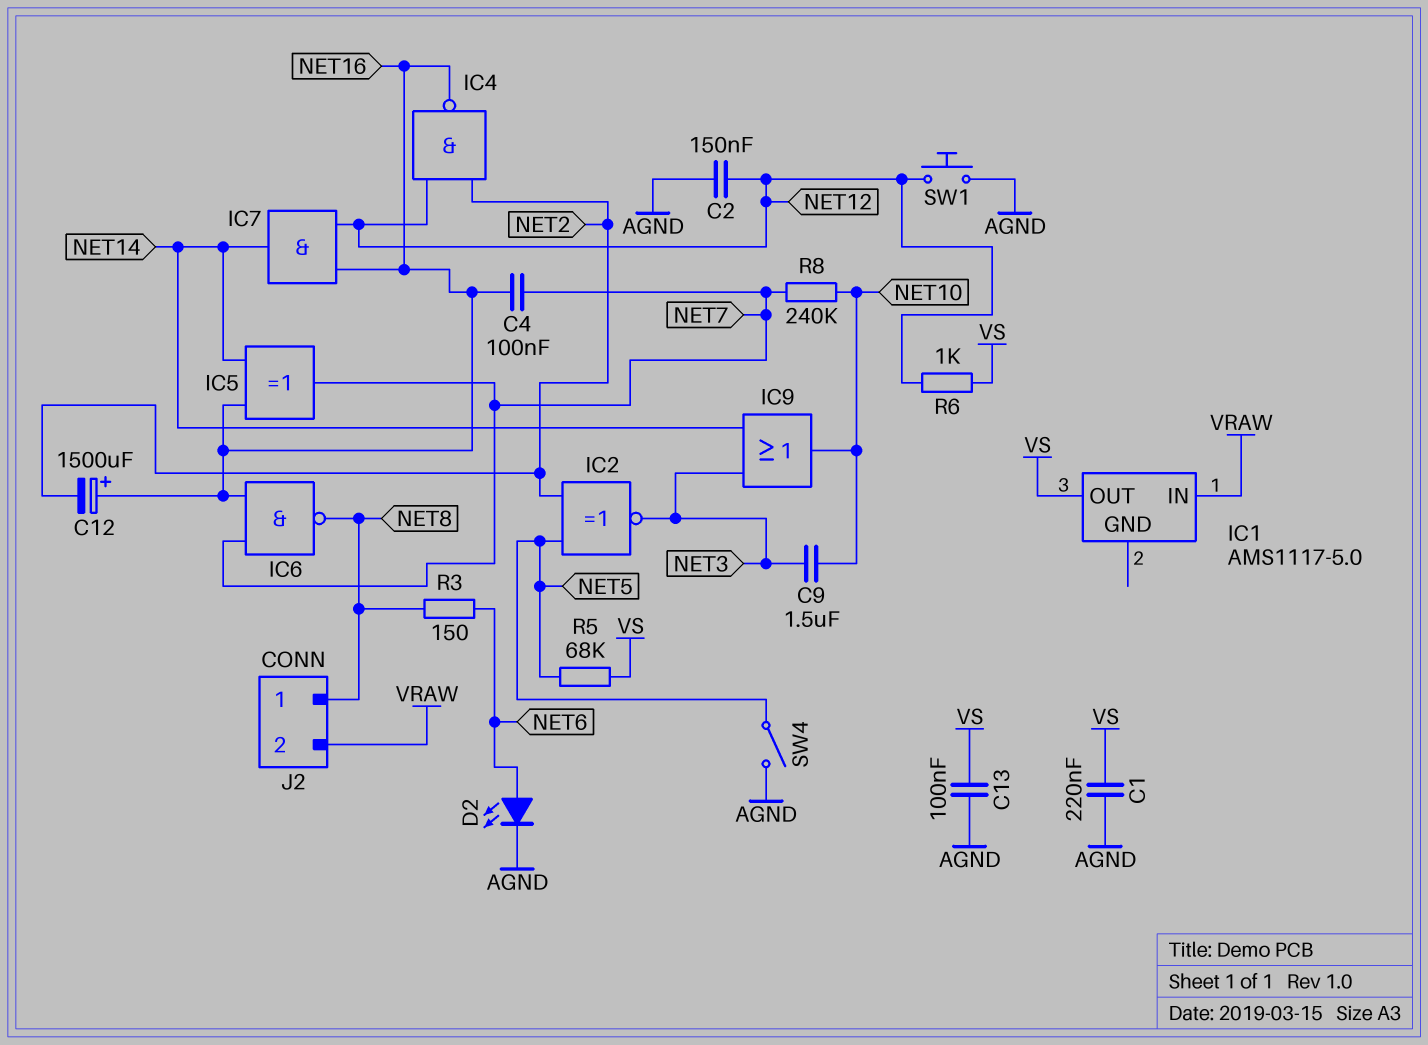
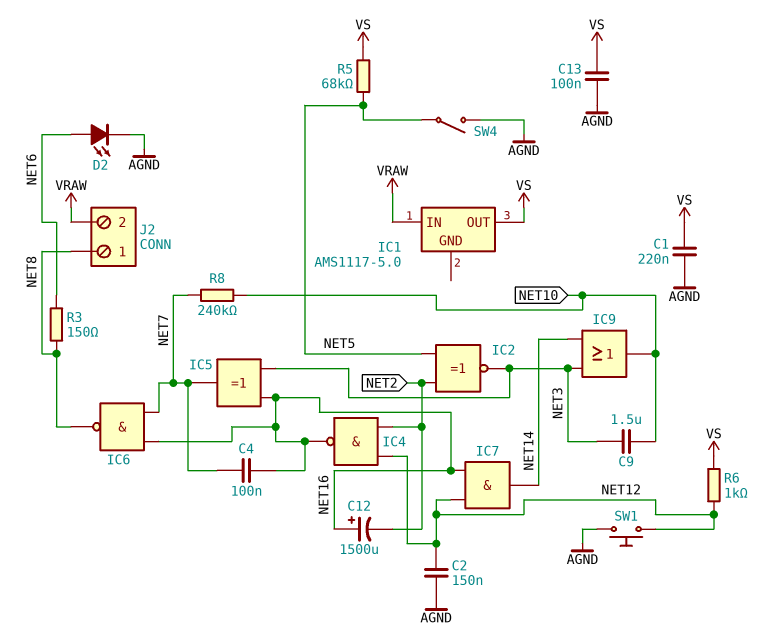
IC5: XOR (in NET14, in NET16, out NET7) -> XOR (in NET3, in NET16, out NET7)

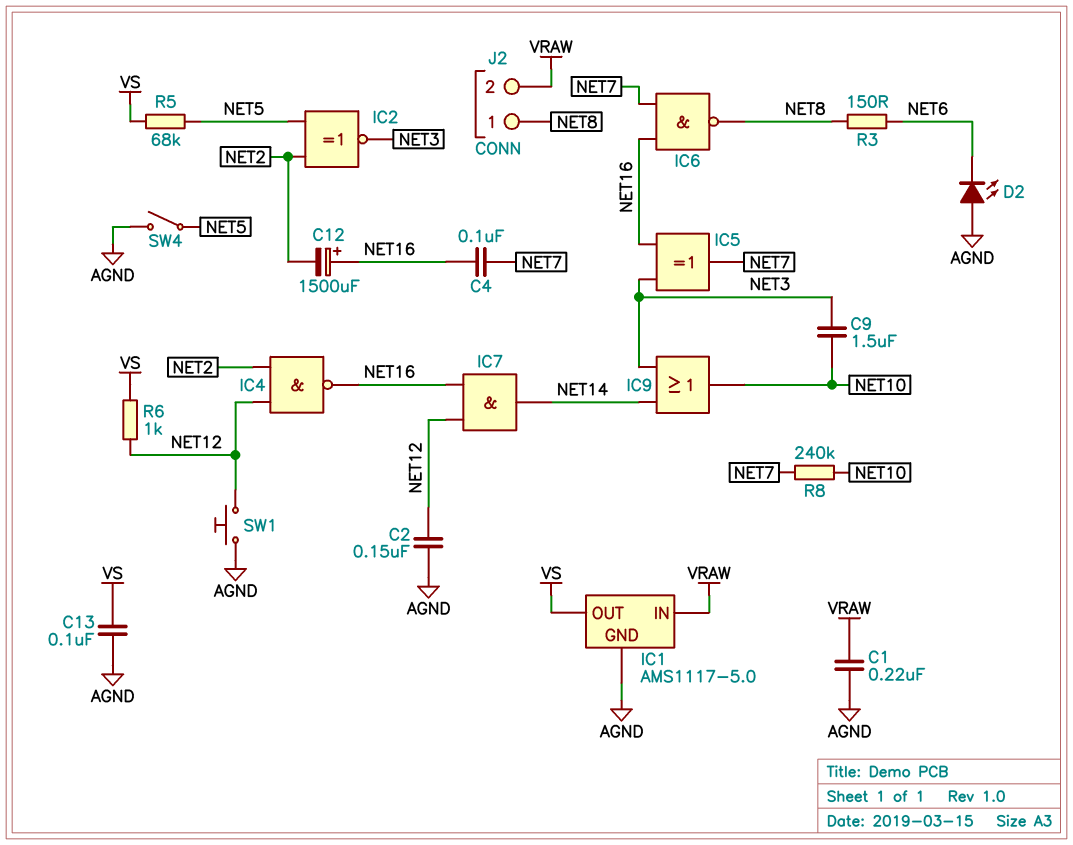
C1: 220nF (AGND, VS) -> 220nF (AGND, VRAW)
D2: LED (A NET6, K AGND) -> LED (A AGND, K NET6)
IC1 pin GND: none -> AGND

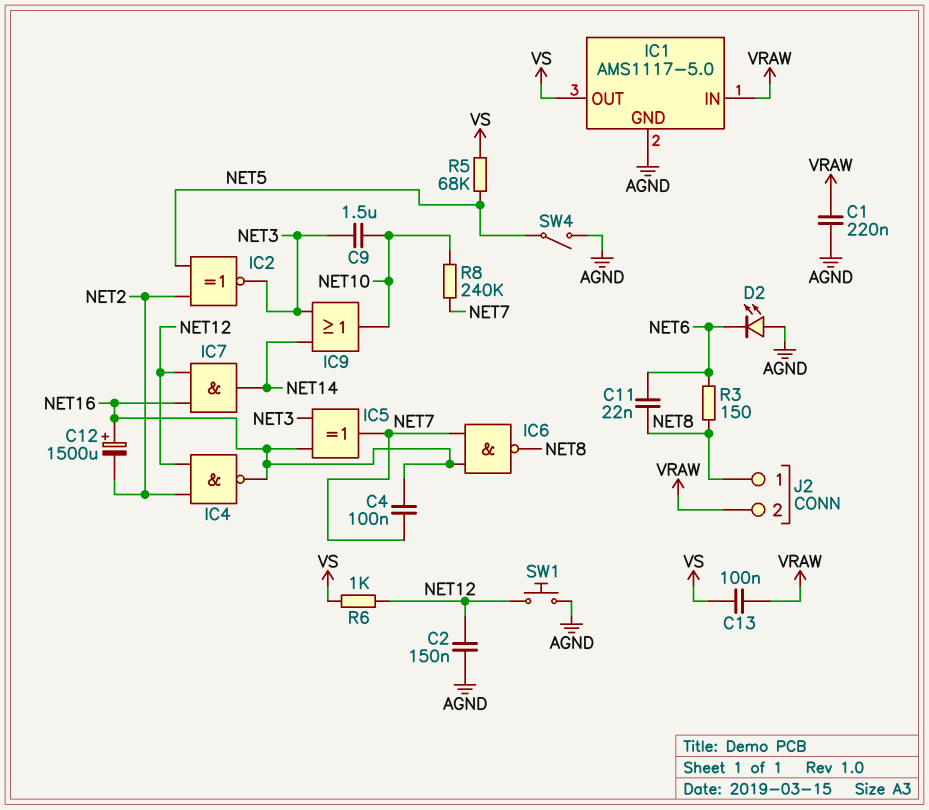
C11: none -> 22nF (NET6, NET8)
C13: 100nF (AGND, VS) -> 100nF (VRAW, VS)

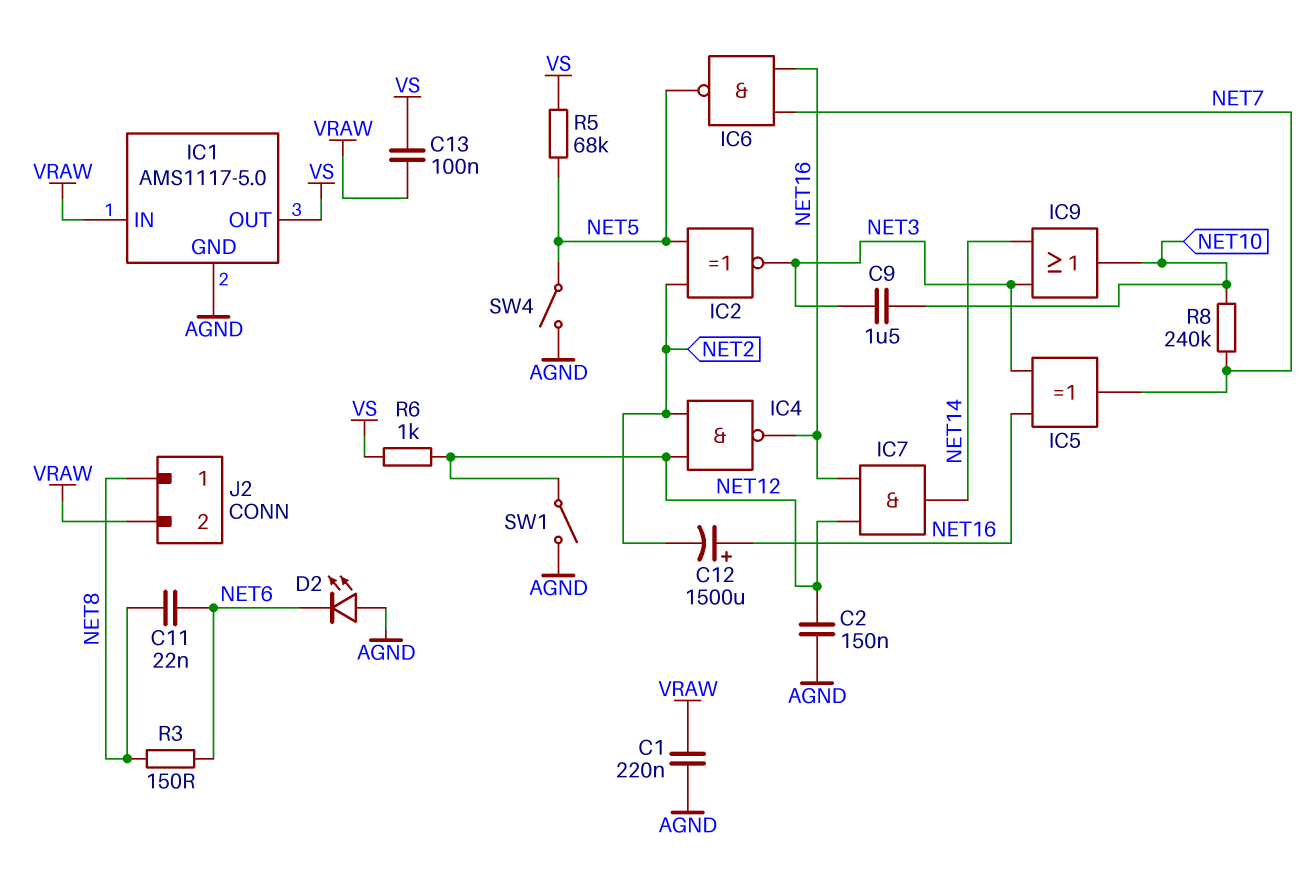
C4: 100nF (NET7, NET16) -> none
IC6: NAND (in NET7, in NET16, out NET8) -> NAND (in NET7, in NET16, out NET5)
SW1: button (AGND, NET12) -> switch (AGND, NET12)

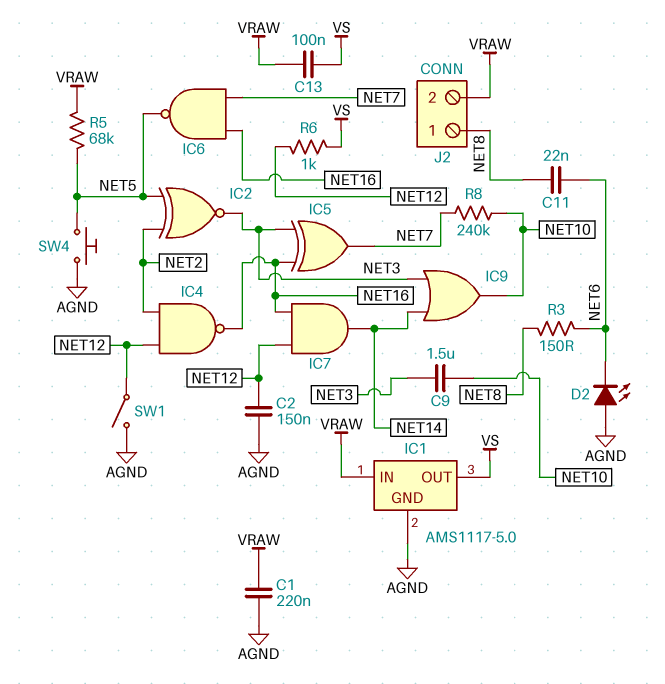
C12: 1500uF (plus NET16, minus NET2) -> none
R5: 68k (NET5, VS) -> 68k (NET5, VRAW)
SW4: switch (AGND, NET5) -> button (AGND, NET5)

